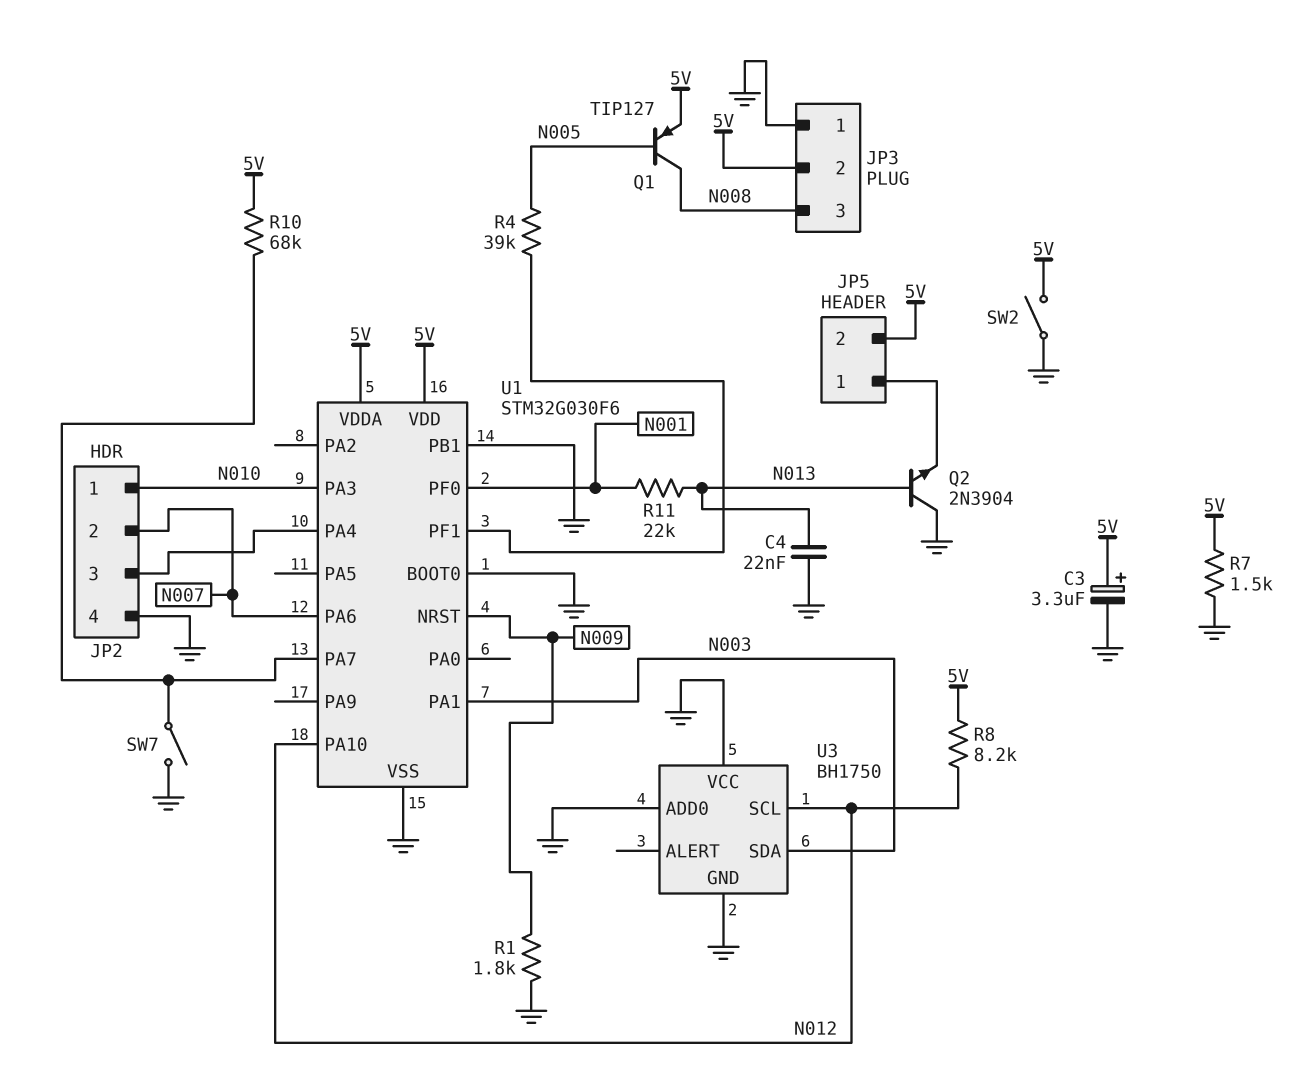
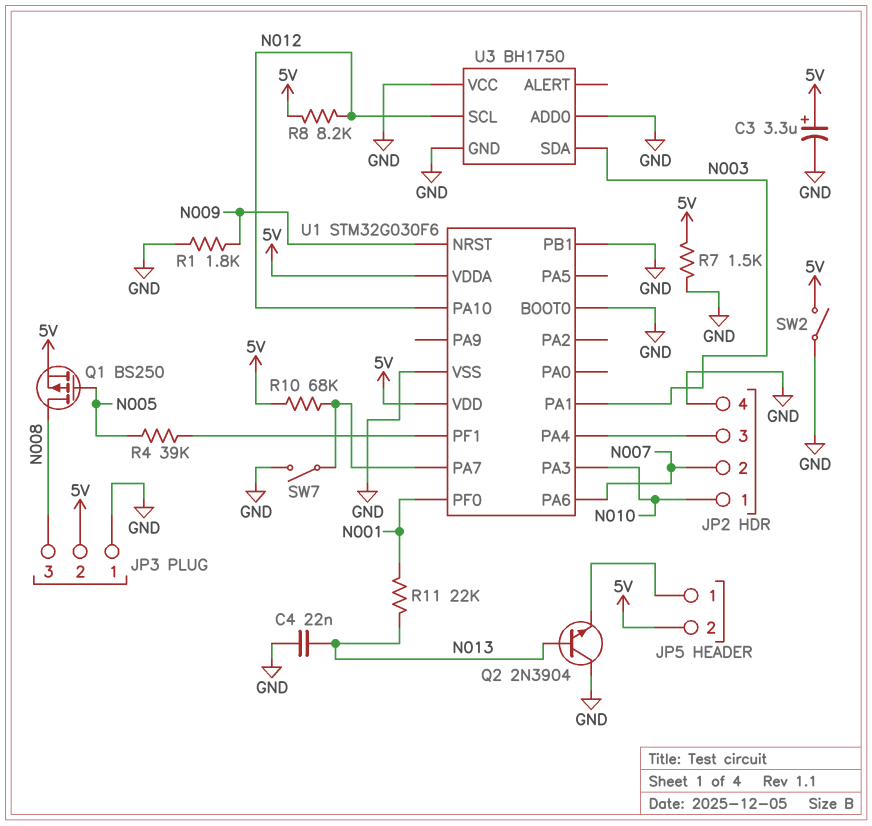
Q1: PNP TIP127 (B N005, C N008, E 5V) -> PMOS BS250 (G N005, D N008, S 5V)

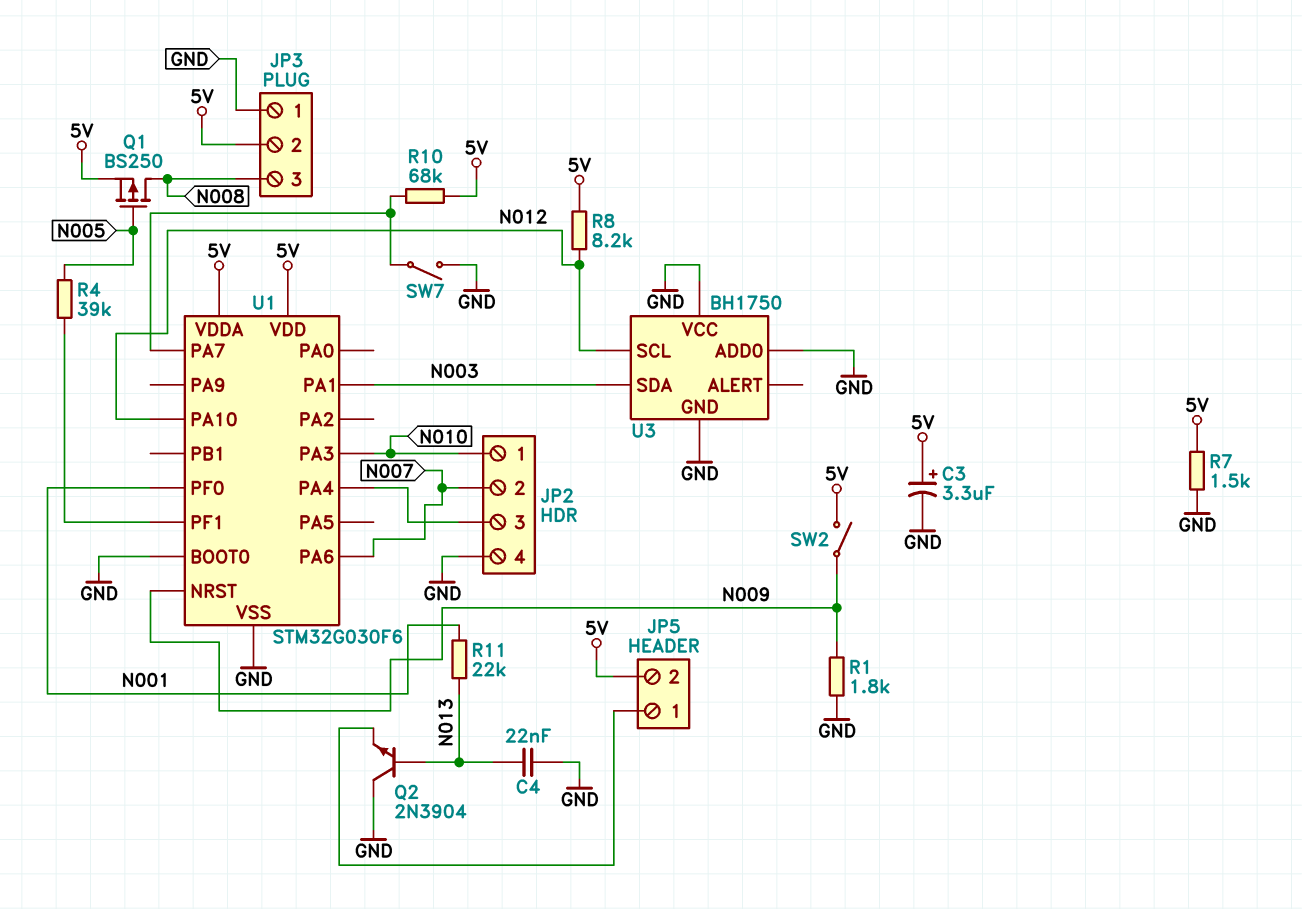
SW2: switch (5V, GND) -> switch (5V, N009)
U1 pin PB1: GND -> none

